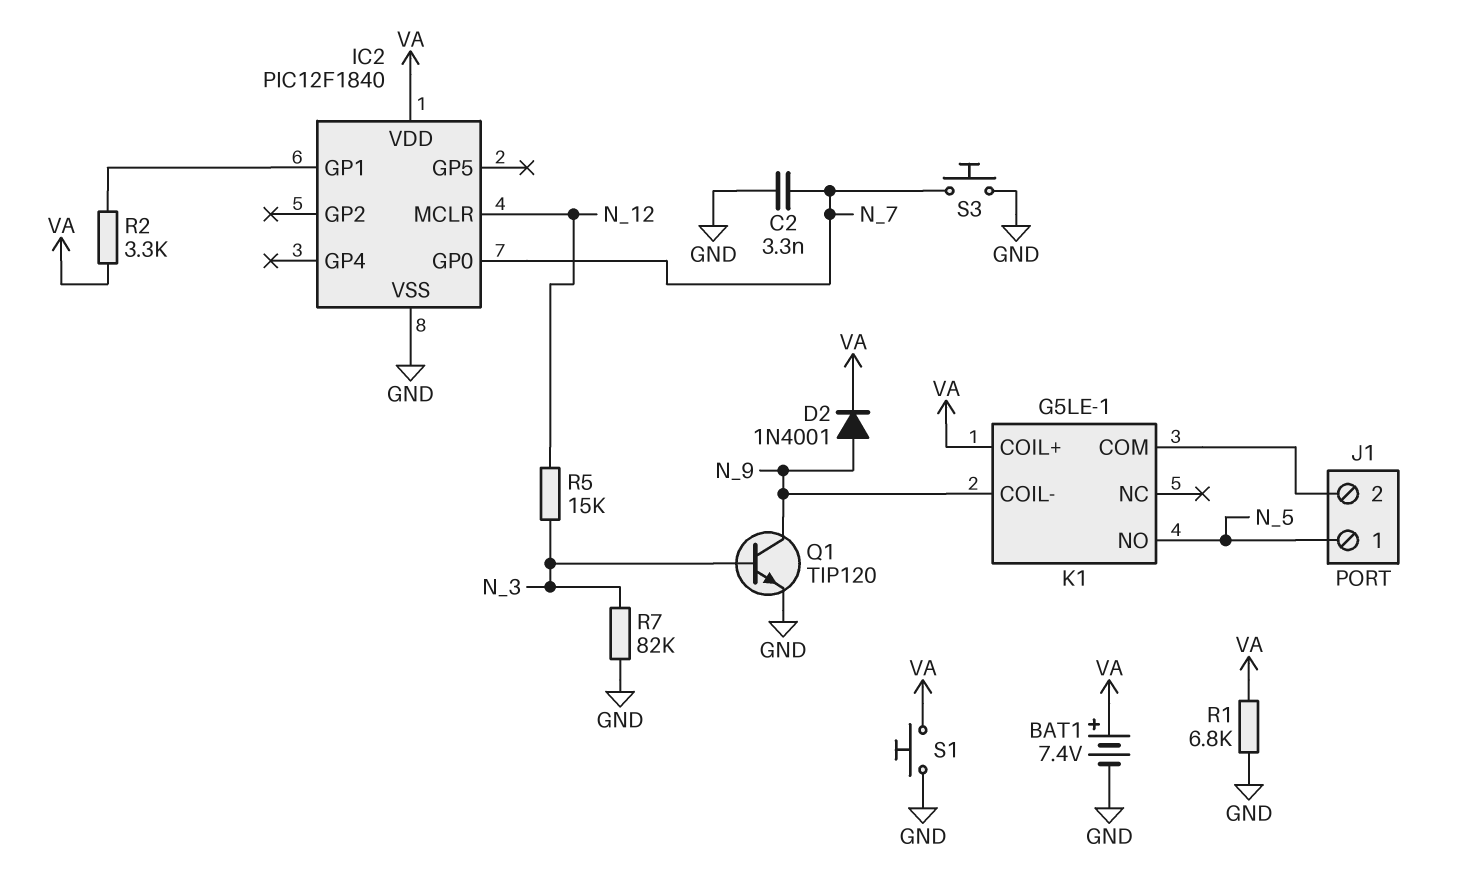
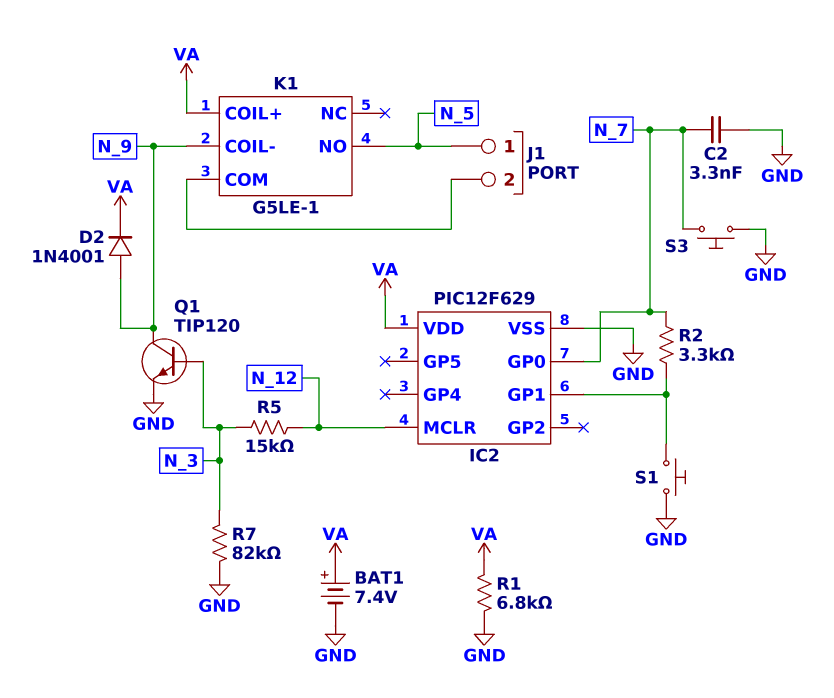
IC2: PIC12F1840 -> PIC12F629
R2: 3.3k (IC2/GP1, VA) -> 3.3k (IC2/GP1, N_7)
S1: button (GND, VA) -> button (GND, IC2/GP1)

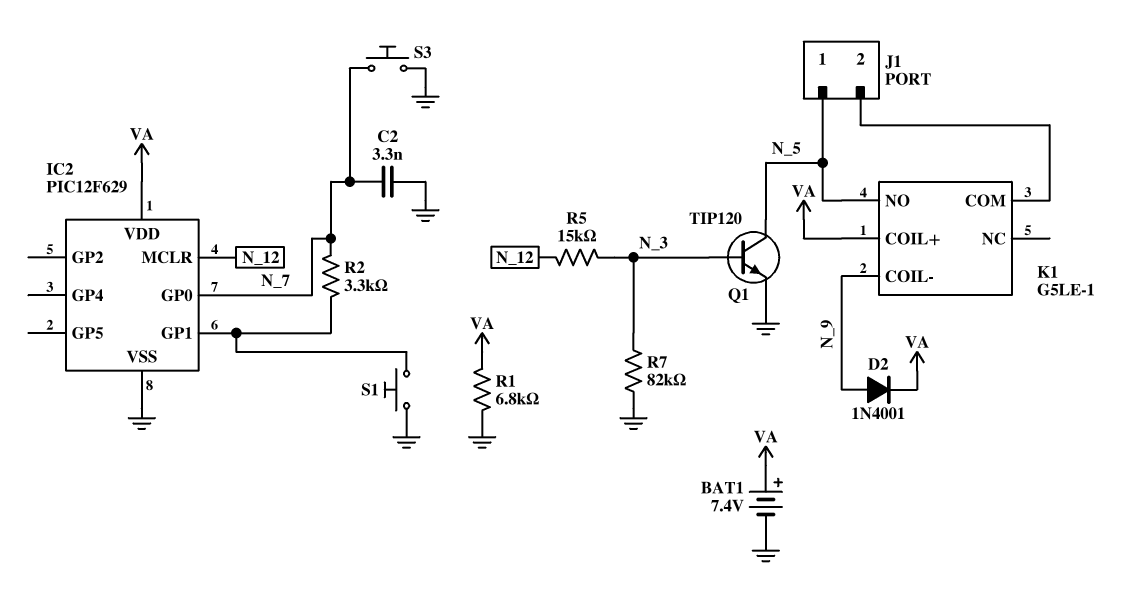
Q1: NPN TIP120 (B N_3, C N_9, E GND) -> NPN TIP120 (B N_3, C N_5, E GND)

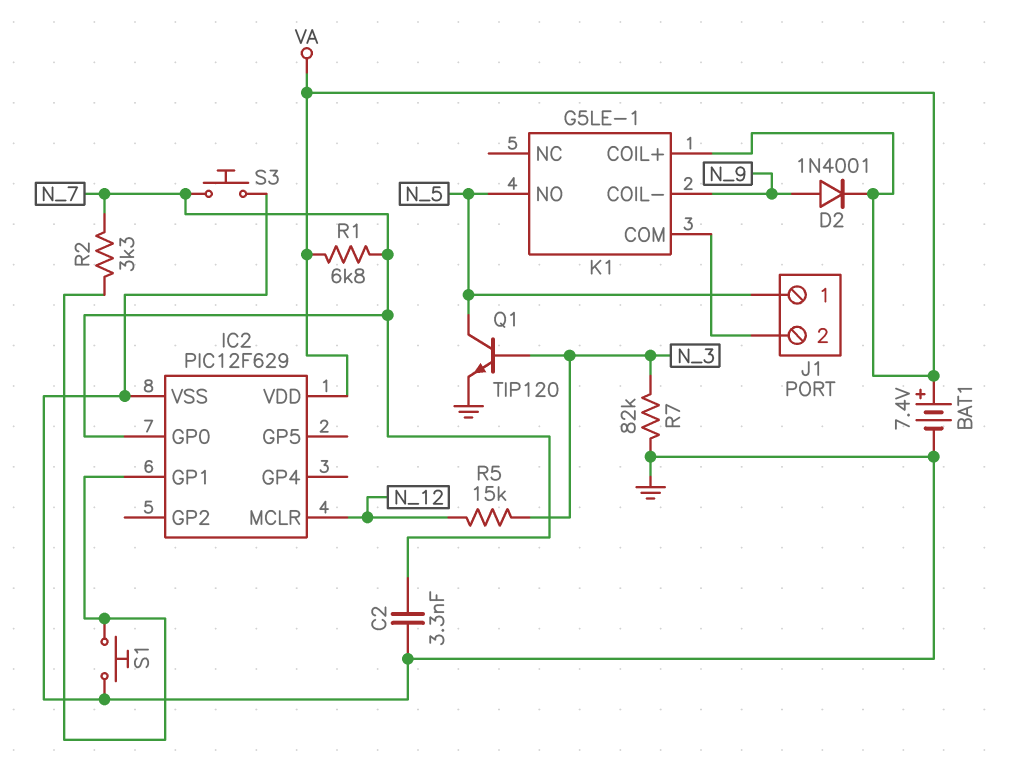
R1: 6.8k (GND, VA) -> 6.8k (N_7, VA)

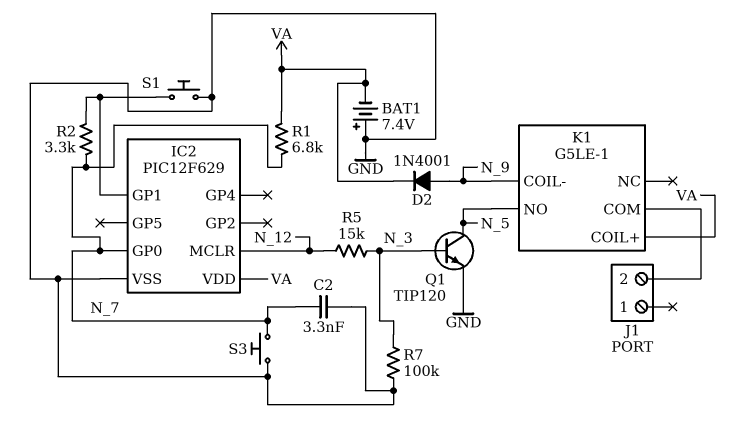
BAT1: 7.4V (plus VA, minus GND) -> 7.4V (plus GND, minus VA)
J1 pin 1: N_5 -> none
R7: 82k (GND, N_3) -> 100k (GND, N_3)

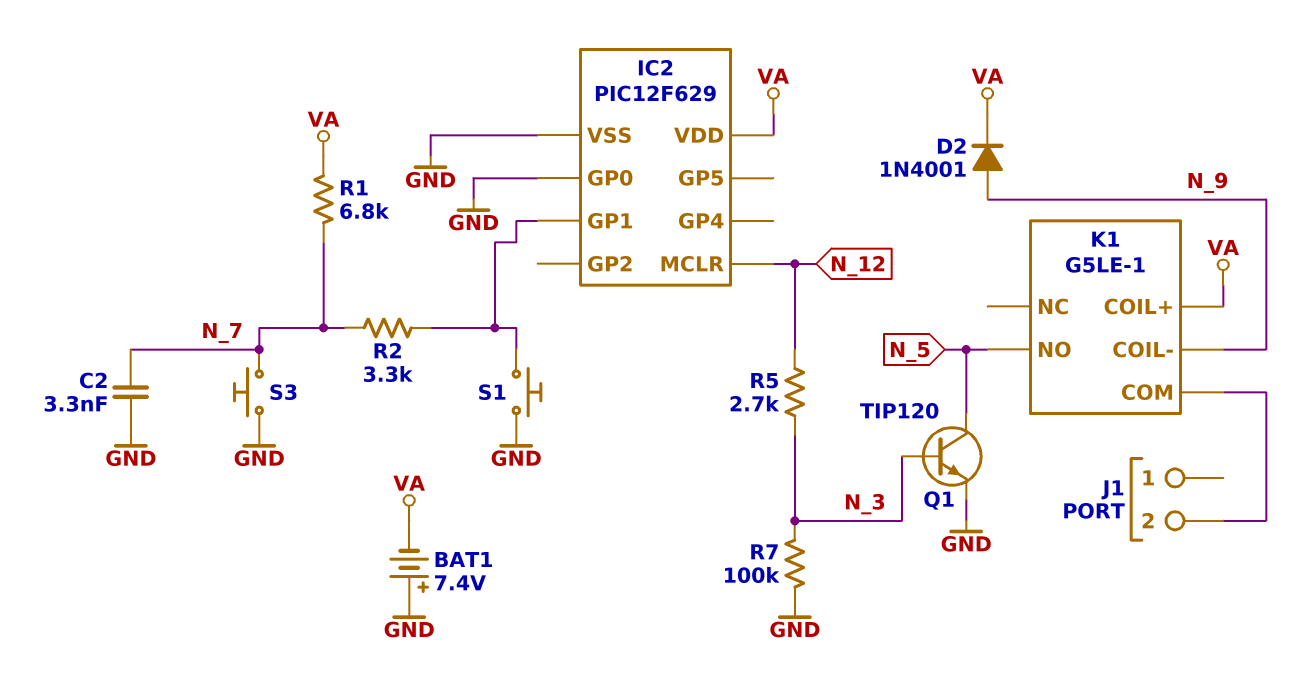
IC2 pin GP0: N_7 -> GND
R5: 15k (N_3, N_12) -> 2.7k (N_3, N_12)

